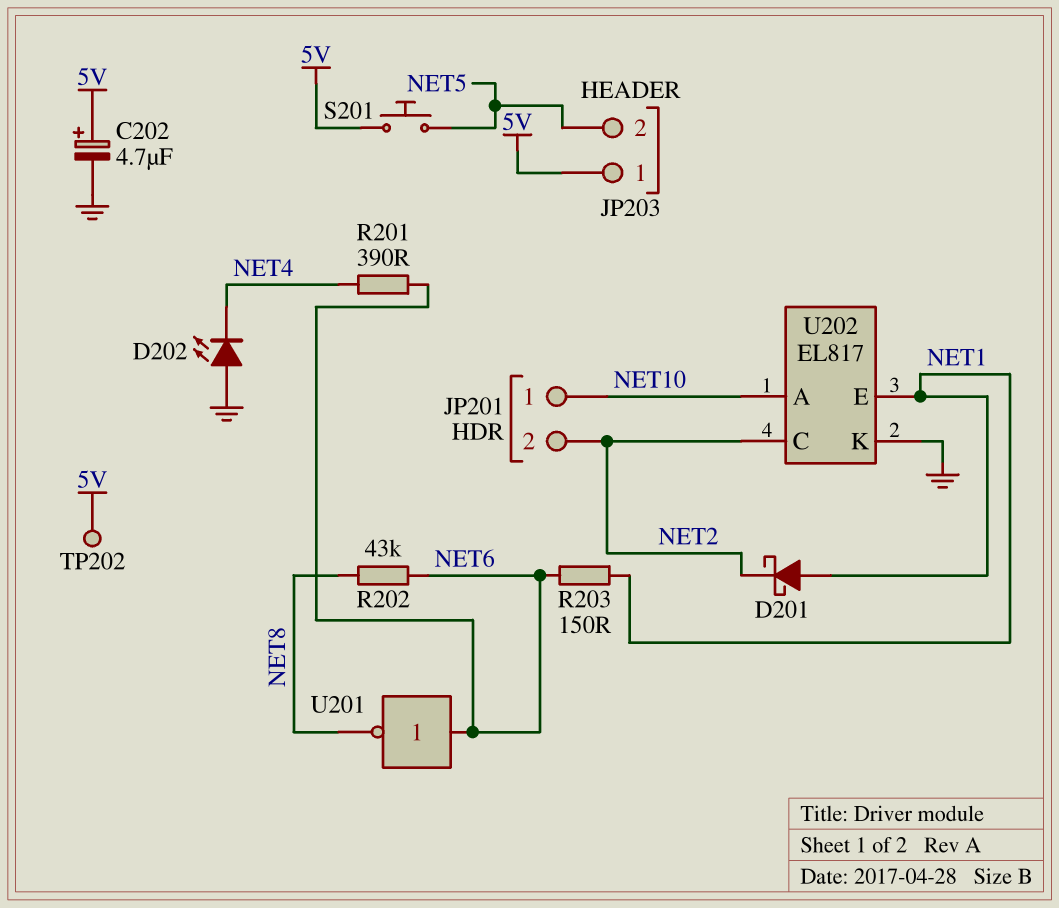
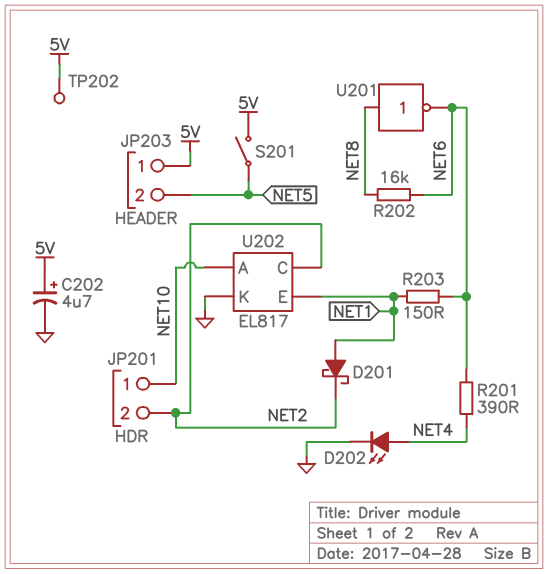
D202: LED (A GND, K NET4) -> LED (A NET4, K GND)
R202: 43k (NET6, NET8) -> 16k (NET6, NET8)
S201: button (5V, NET5) -> switch (5V, NET5)
U201: NOT (in NET6, out NET8) -> NOT (in NET8, out NET6)

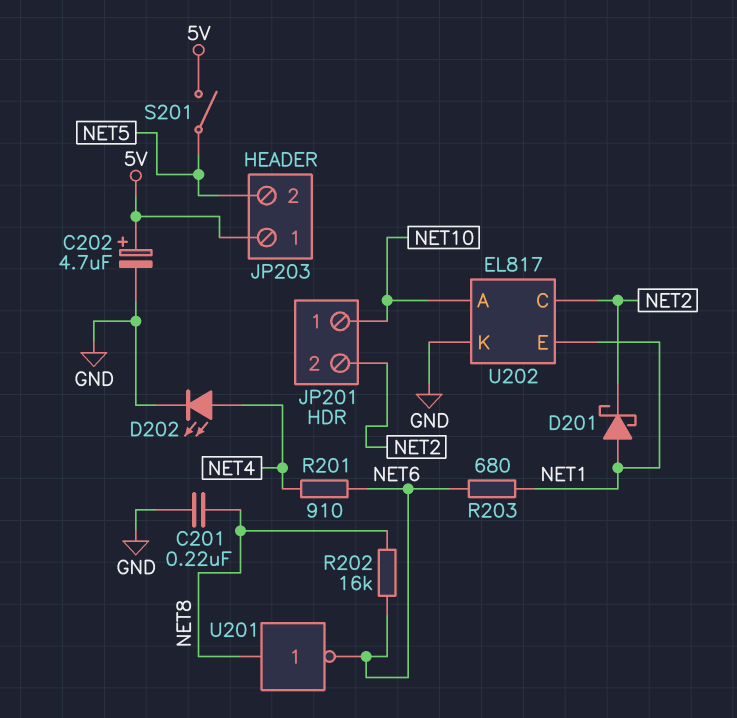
C201: none -> 220nF (GND, NET8)
R201: 390 (NET4, NET6) -> 910 (NET4, NET6)
R203: 150 (NET1, NET6) -> 680 (NET1, NET6)
TP202: test point (5V) -> none

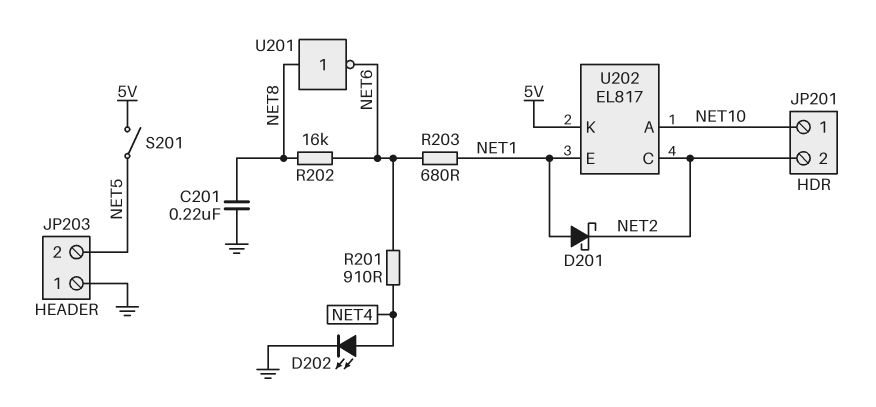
C202: 4.7uF (plus 5V, minus GND) -> none
JP203 pin 1: 5V -> GND
U202 pin K: GND -> 5V

